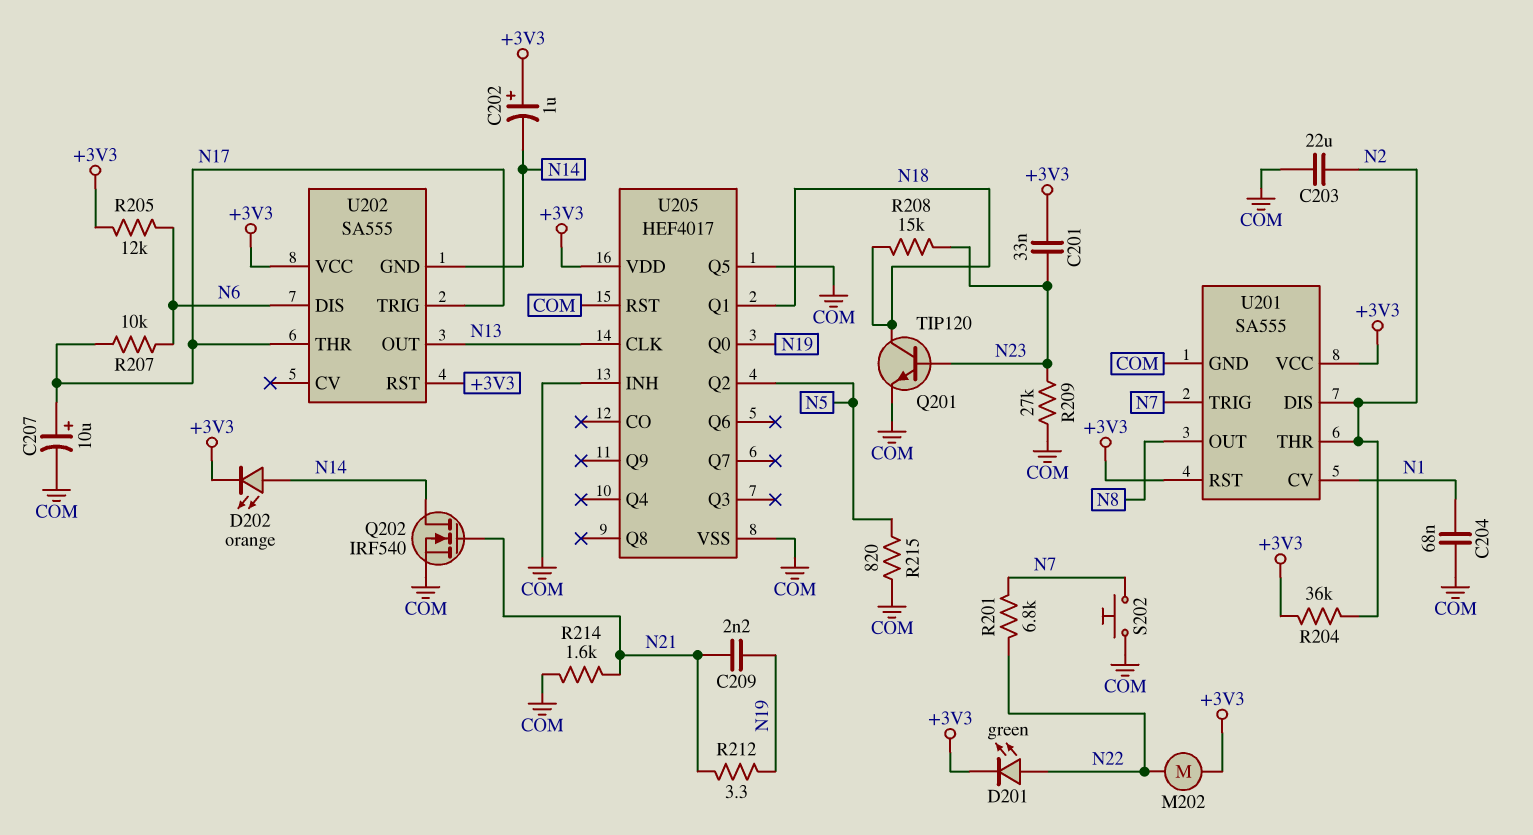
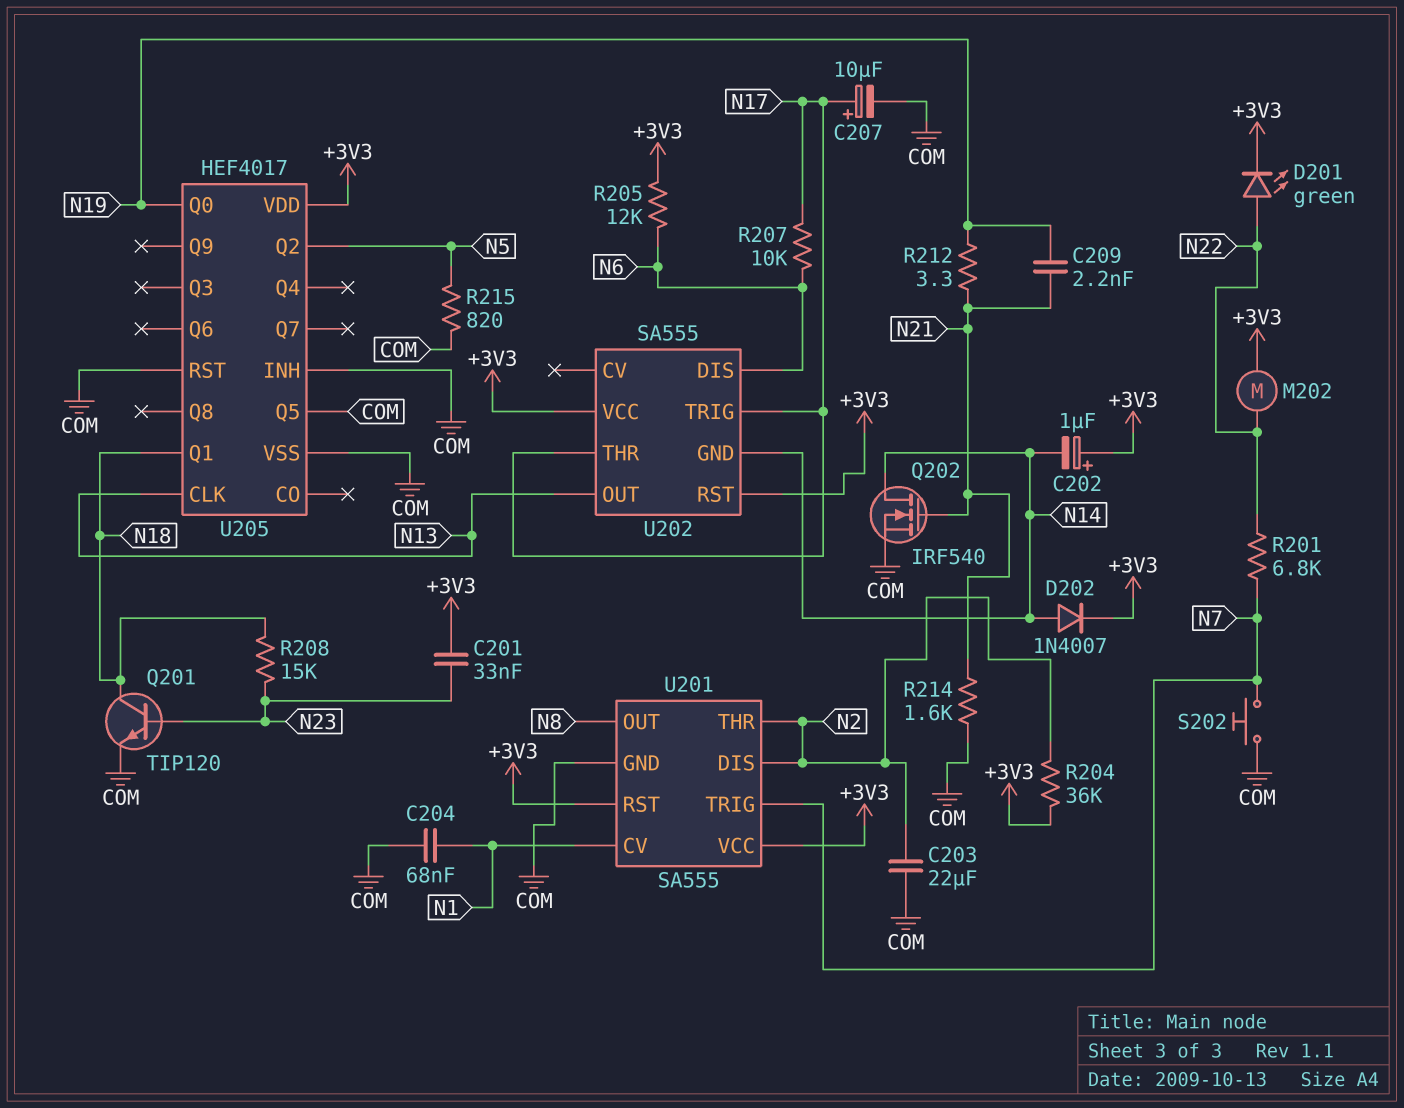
D202: LED orange (A N14, K +3V3) -> diode 1N4007 (A N14, K +3V3)
R209: 27k (COM, N23) -> none

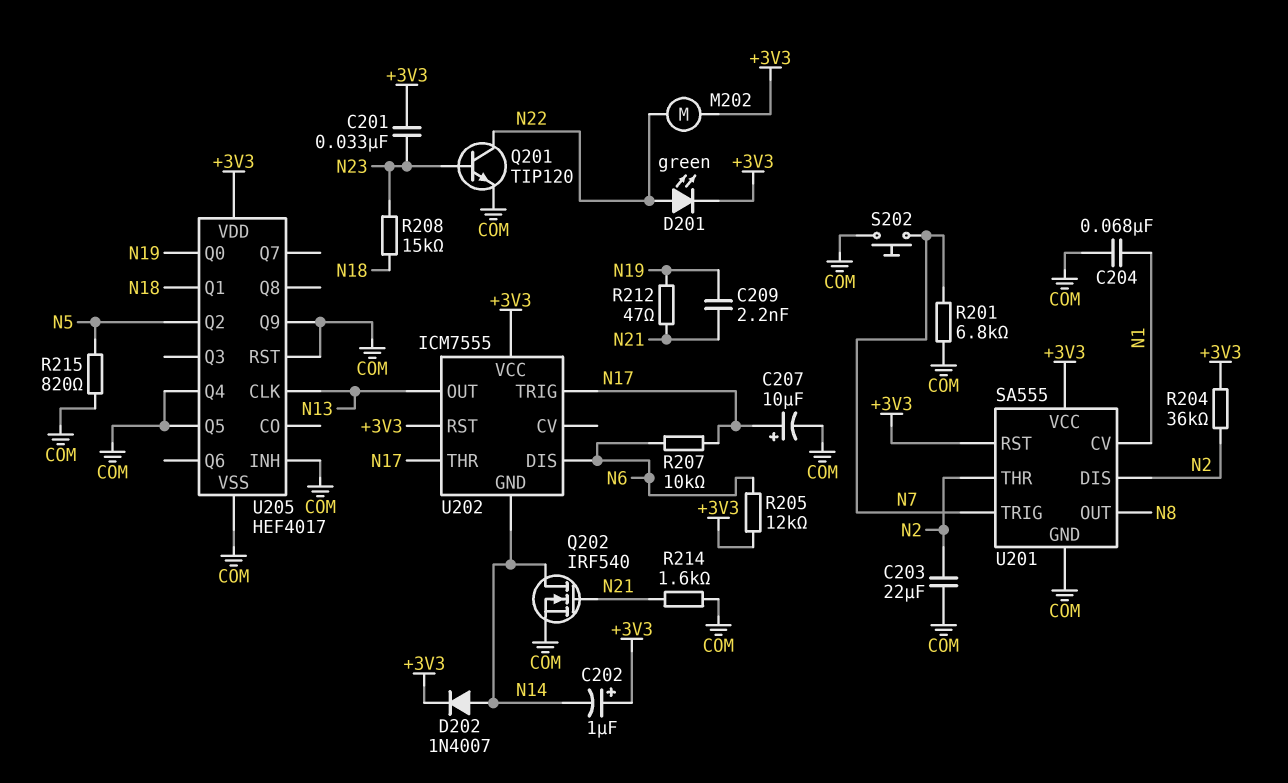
Q201: NPN TIP120 (B N23, C N18, E COM) -> NPN TIP120 (B N23, C N22, E COM)
R201: 6.8k (N7, N22) -> 6.8k (COM, N7)
R212: 3.3 (N19, N21) -> 47 (N19, N21)
U202: SA555 -> ICM7555
U205 pin Q4: none -> COM
U205 pin Q9: none -> COM

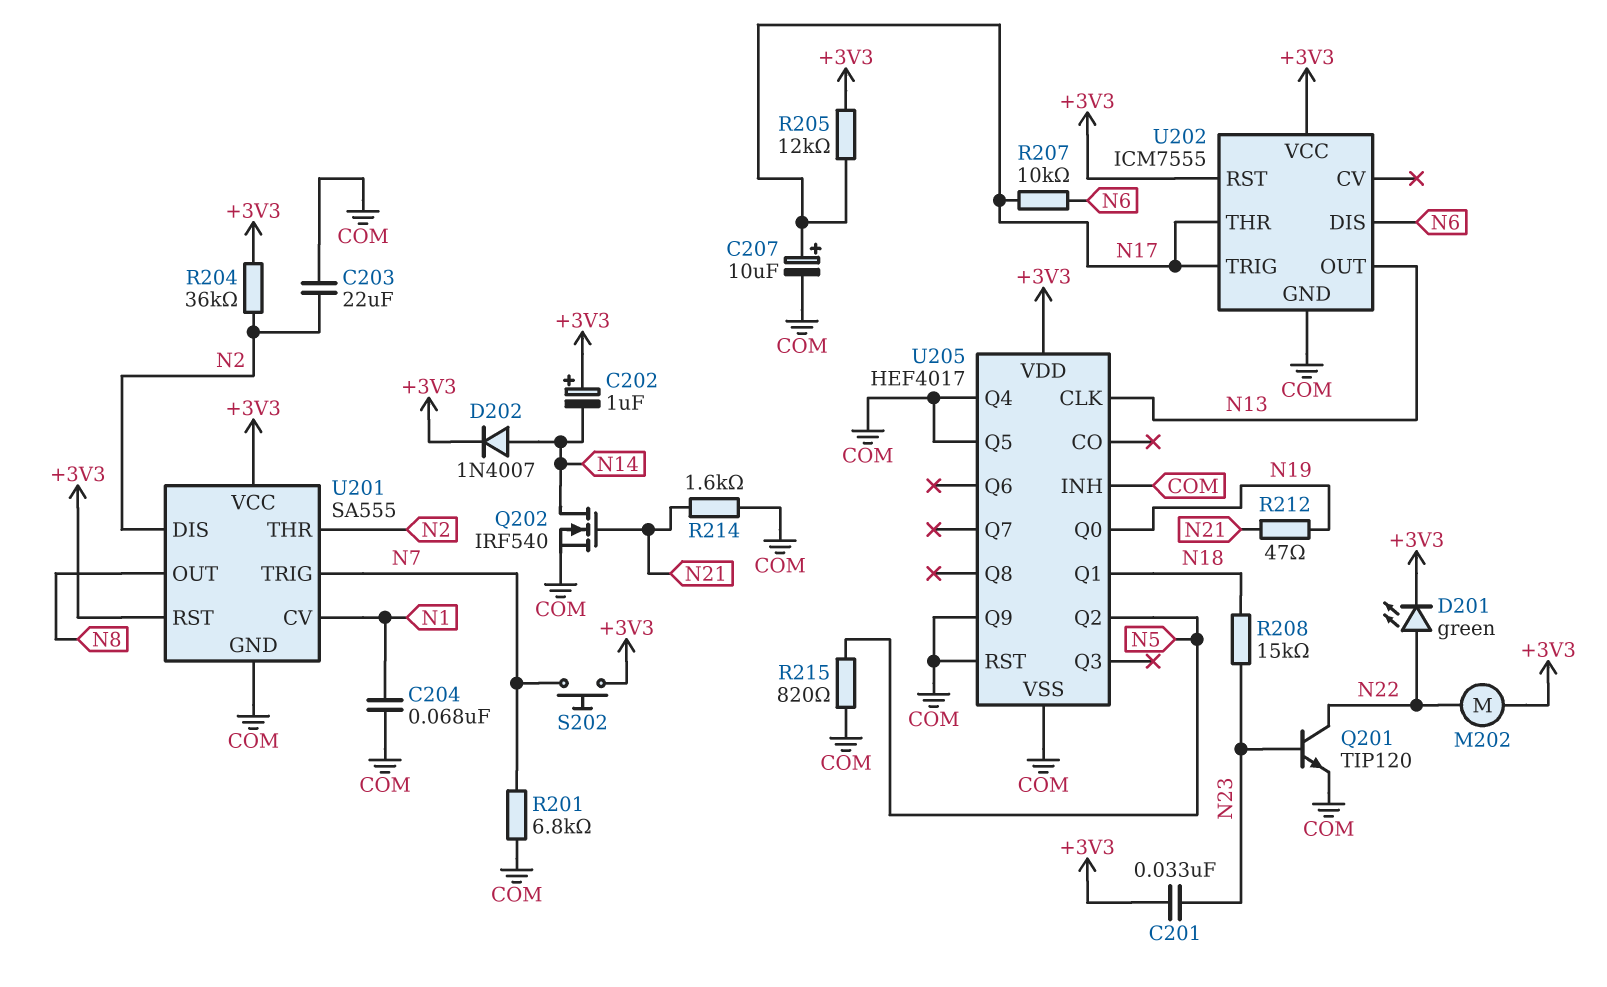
C209: 2.2nF (N19, N21) -> none
R205: 12k (+3V3, N6) -> 12k (+3V3, N17)
S202: button (COM, N7) -> button (+3V3, N7)
U202 pin GND: N14 -> COM

